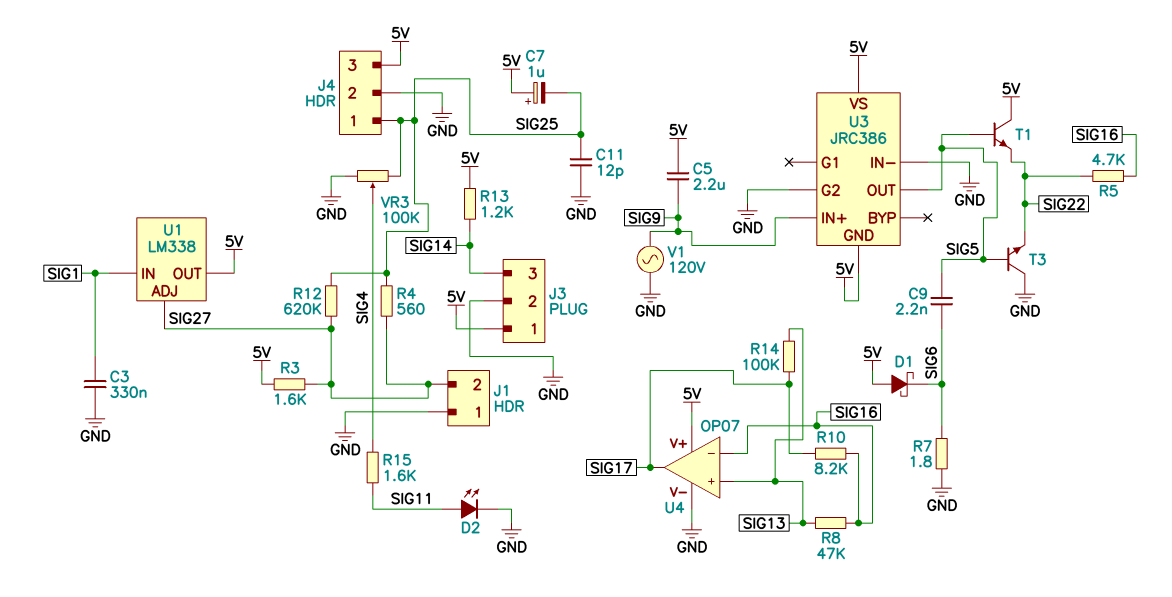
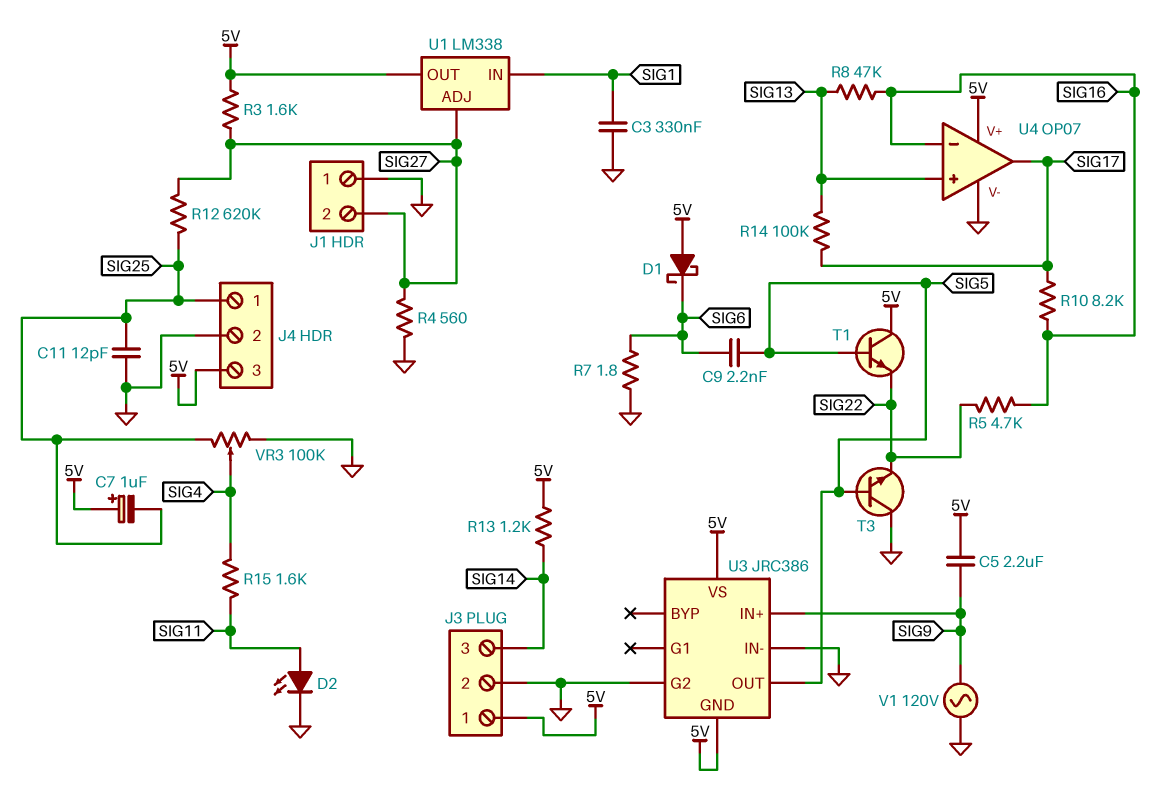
R4: 560 (SIG25, SIG27) -> 560 (GND, SIG27)

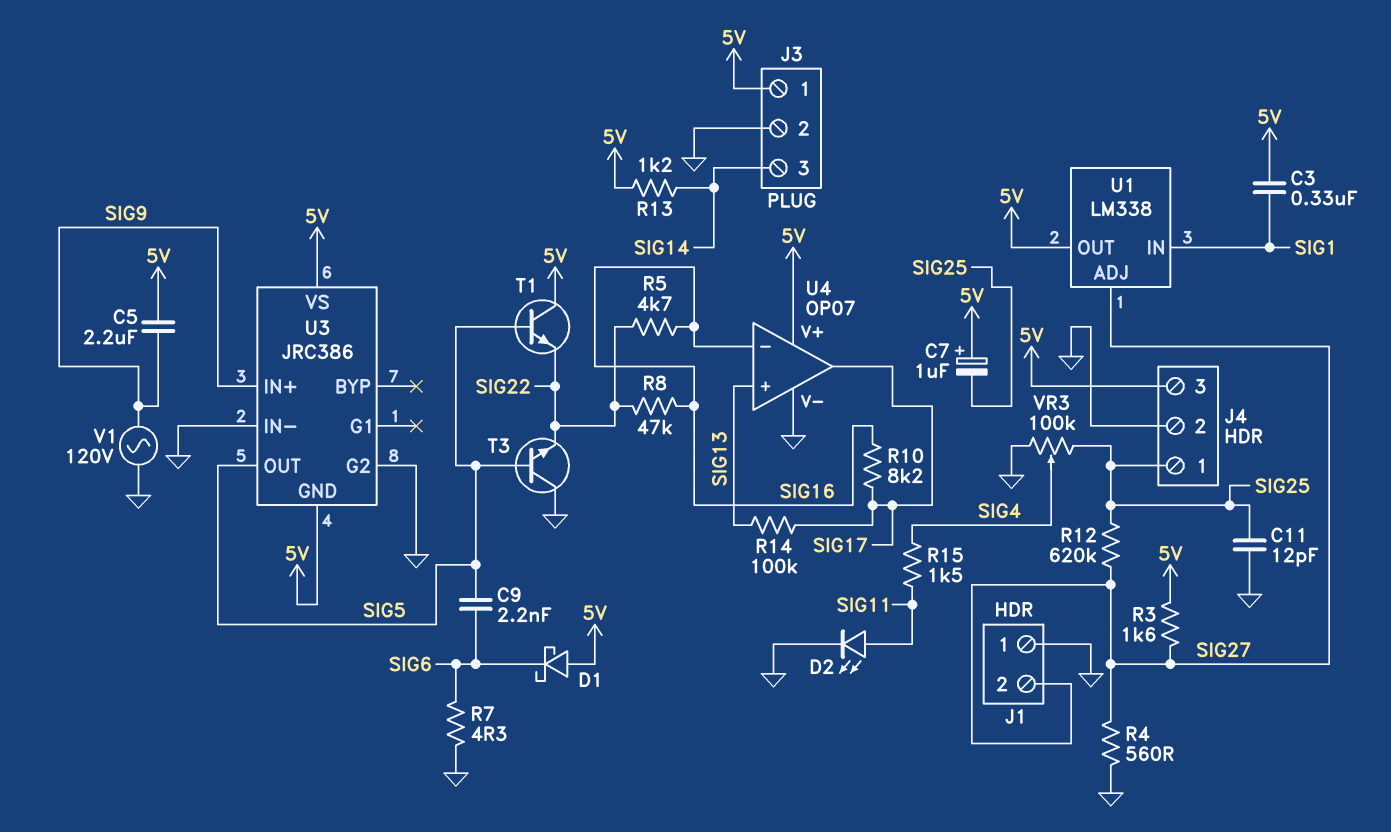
C3: 330nF (GND, SIG1) -> 330nF (5V, SIG1)
R7: 1.8 (GND, SIG6) -> 4.3 (GND, SIG6)
R8: 47k (SIG13, SIG16) -> 47k (SIG16, SIG22)
R15: 1.6k (SIG4, SIG11) -> 1.5k (SIG4, SIG11)

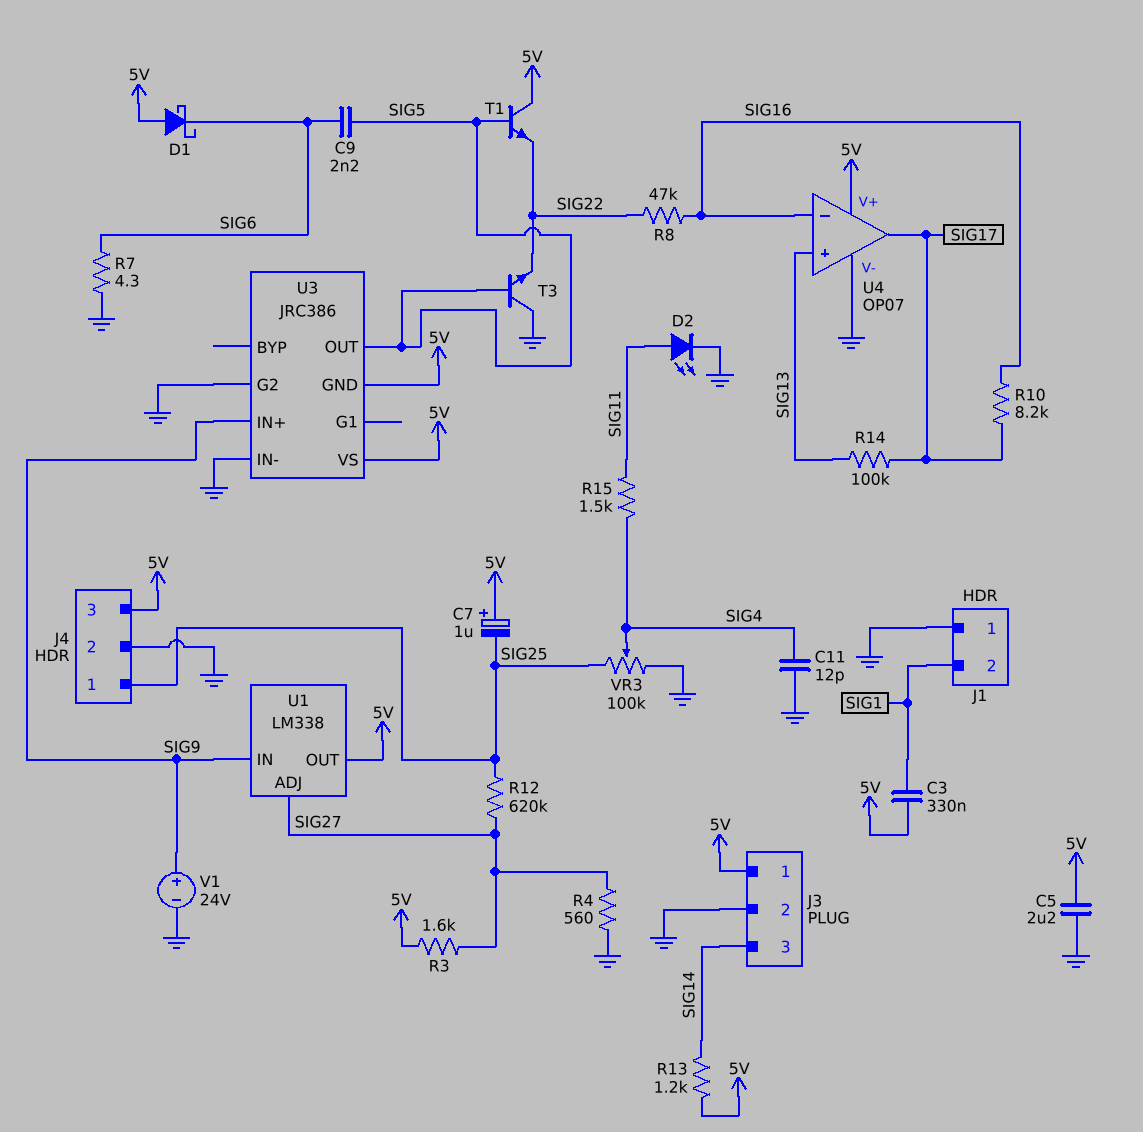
C5: 2.2uF (5V, SIG9) -> 2.2uF (5V, GND)
C11: 12pF (GND, SIG25) -> 12pF (GND, SIG4)
J1 pin 2: SIG27 -> SIG1
R5: 4.7k (SIG16, SIG22) -> none
U1 pin IN: SIG1 -> SIG9
V1: AC 120V (GND, SIG9) -> 24V (plus SIG9, minus GND)

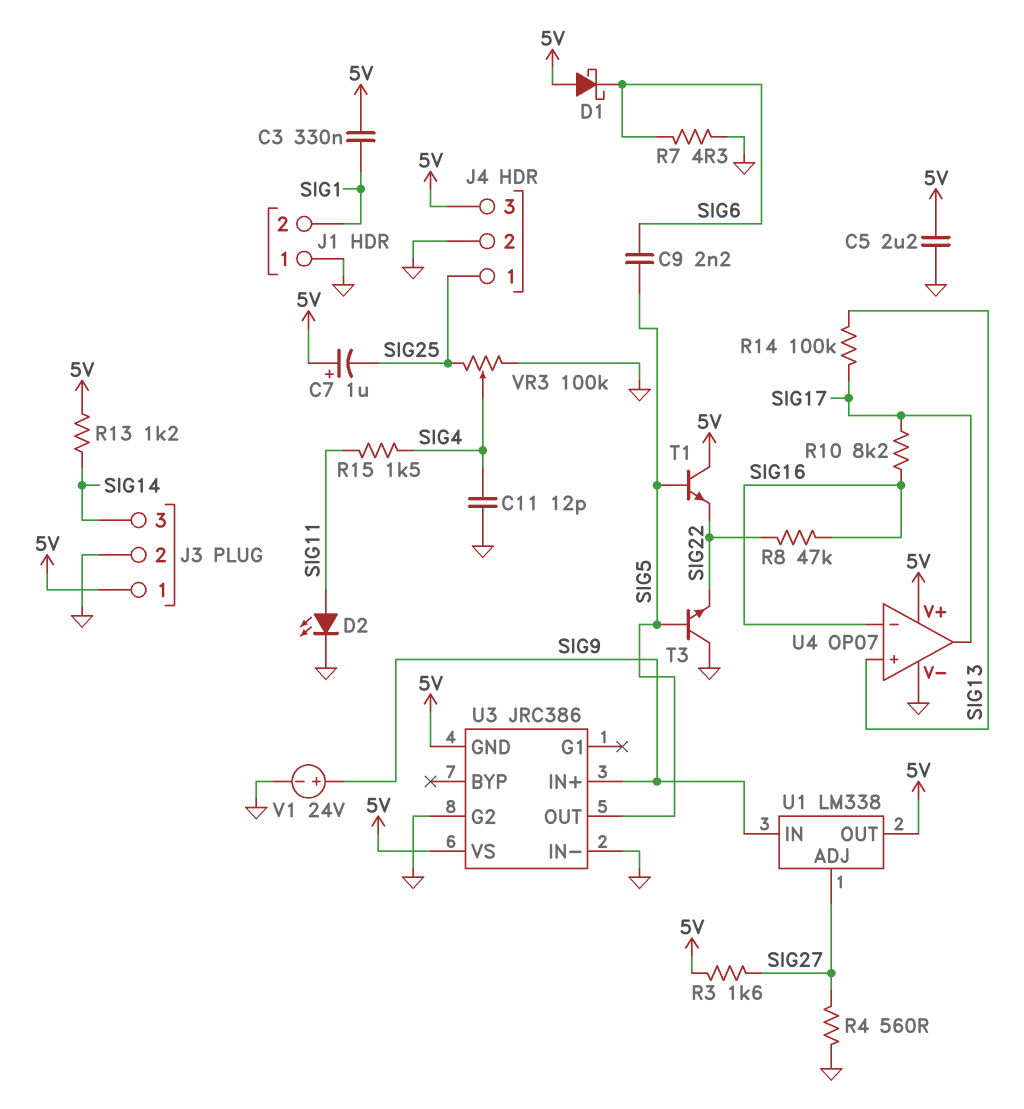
R12: 620k (SIG25, SIG27) -> none

